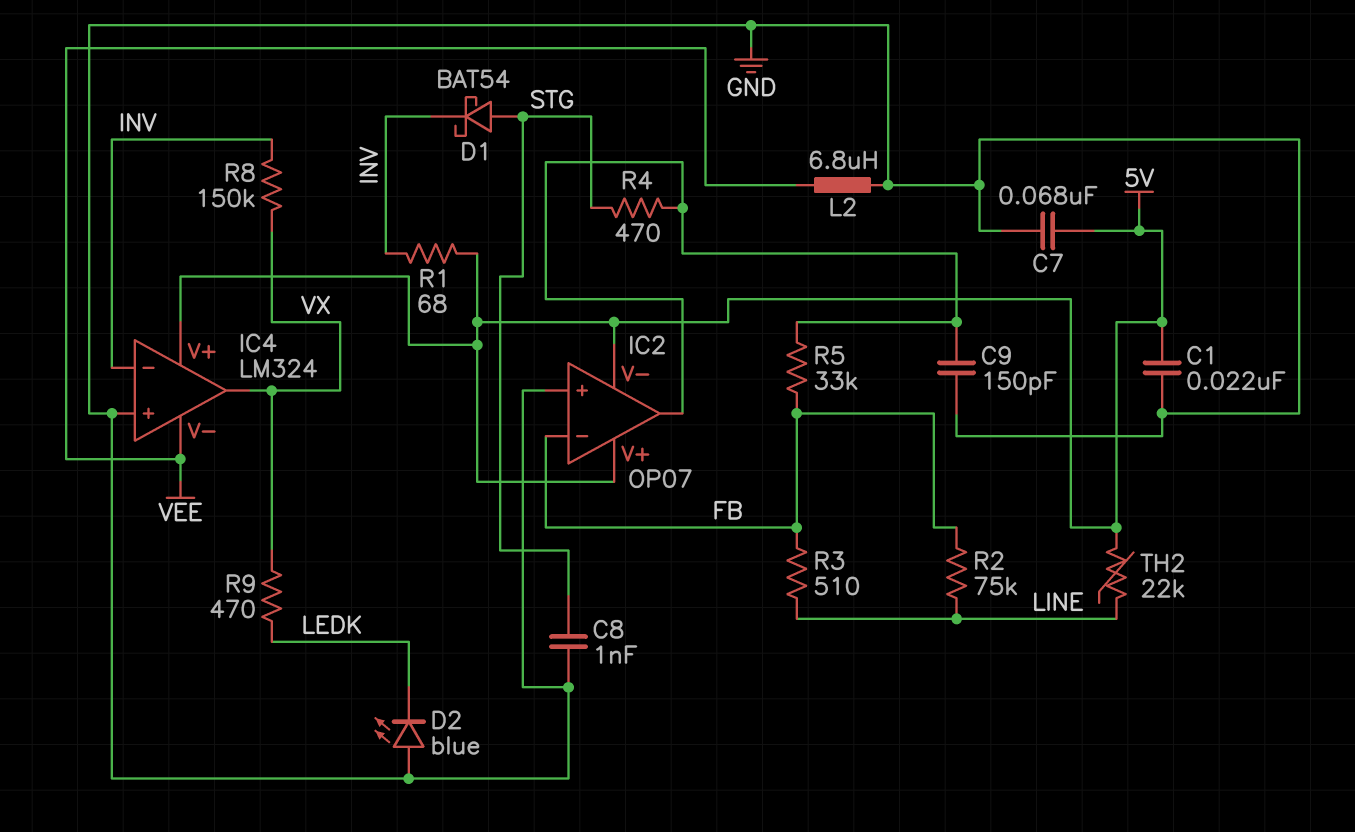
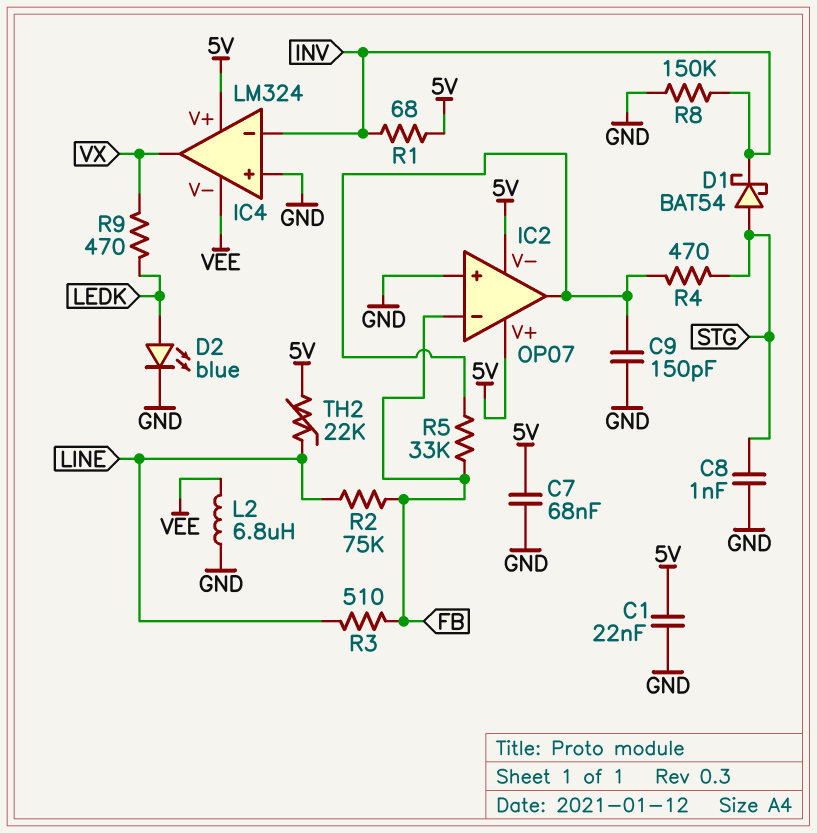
D2: LED blue (A GND, K LEDK) -> LED blue (A LEDK, K GND)
R8: 150k (INV, VX) -> 150k (GND, INV)

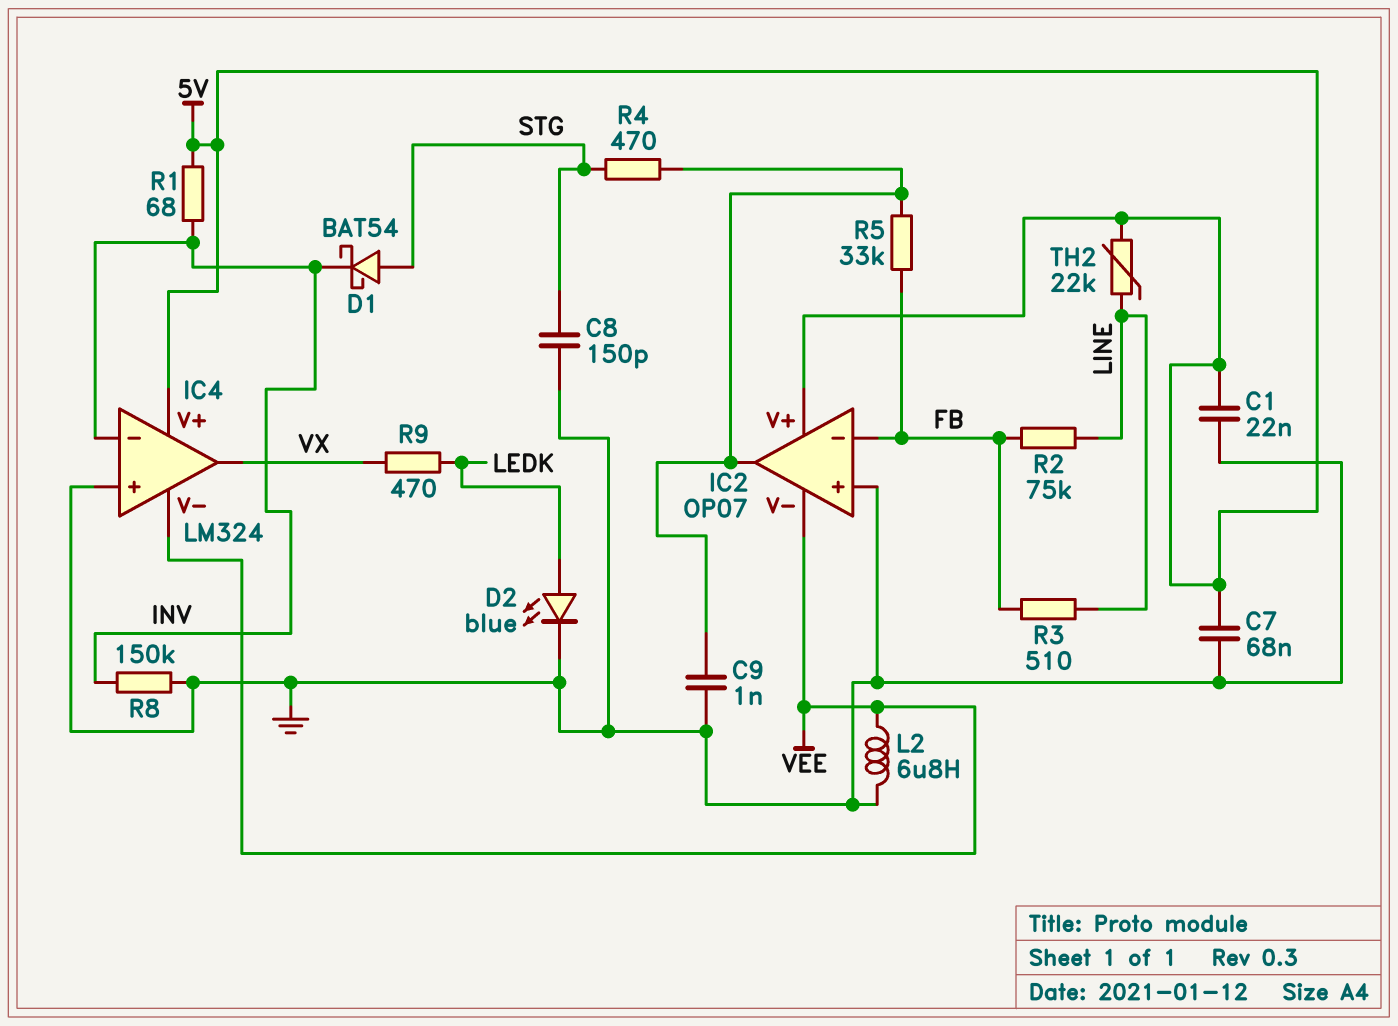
C8: 1nF (GND, STG) -> 150pF (GND, STG)
C9: 150pF (GND, IC2/out) -> 1nF (GND, IC2/out)
IC2 pin V-: 5V -> VEE

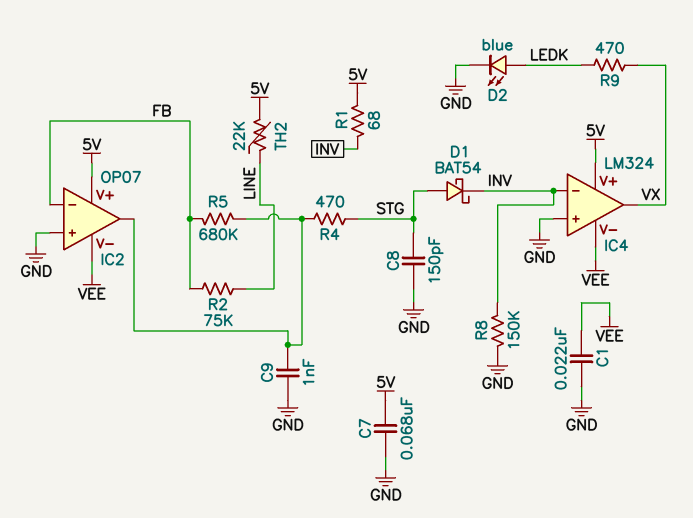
C1: 22nF (5V, GND) -> 22nF (GND, VEE)
L2: 6.8uH (GND, VEE) -> none
R3: 510 (FB, LINE) -> none
R5: 33k (FB, IC2/out) -> 680k (FB, IC2/out)

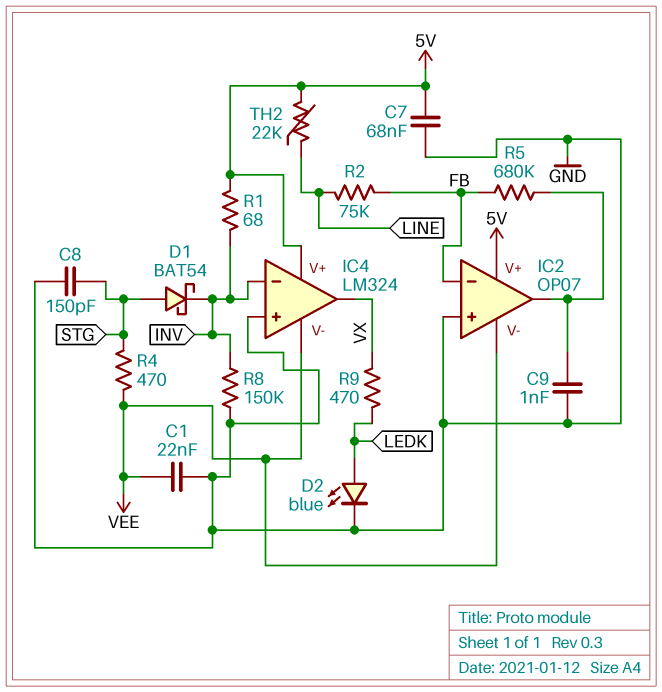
R4: 470 (IC2/out, STG) -> 470 (STG, VEE)

